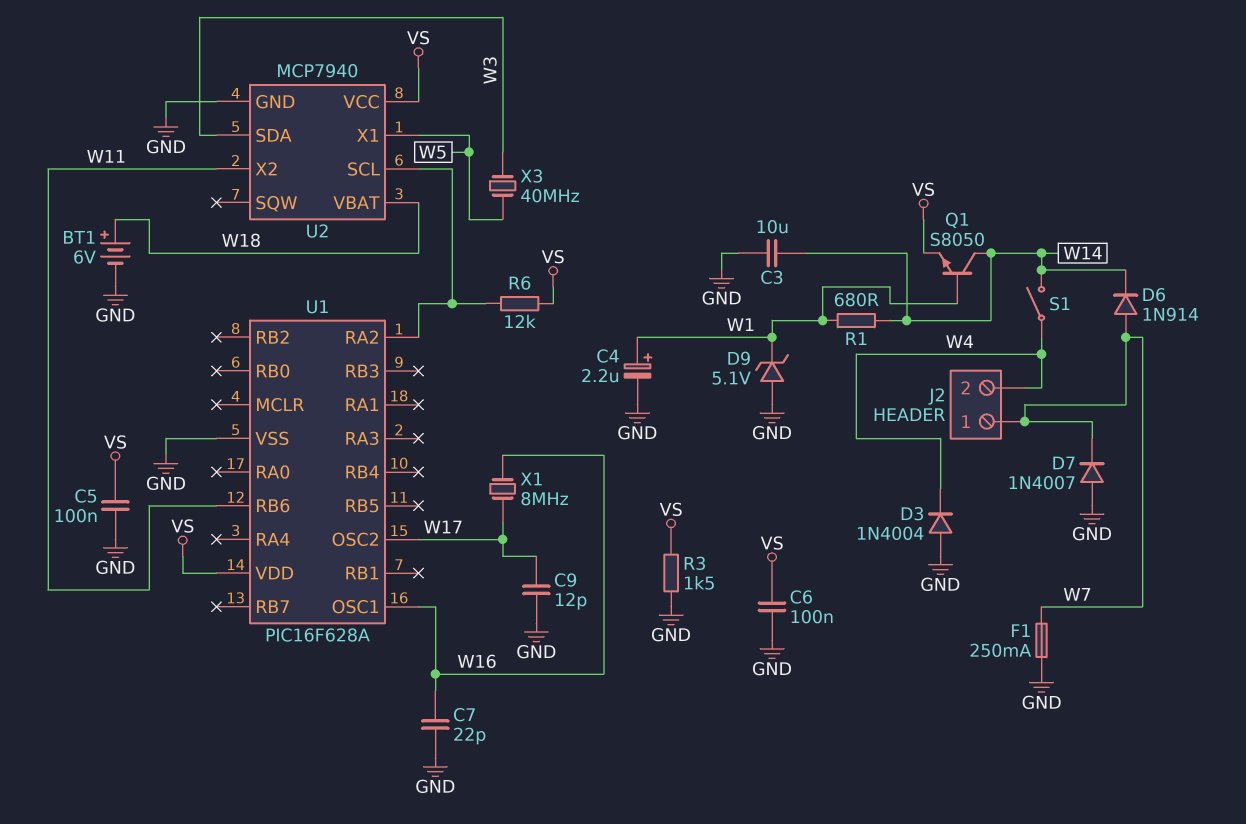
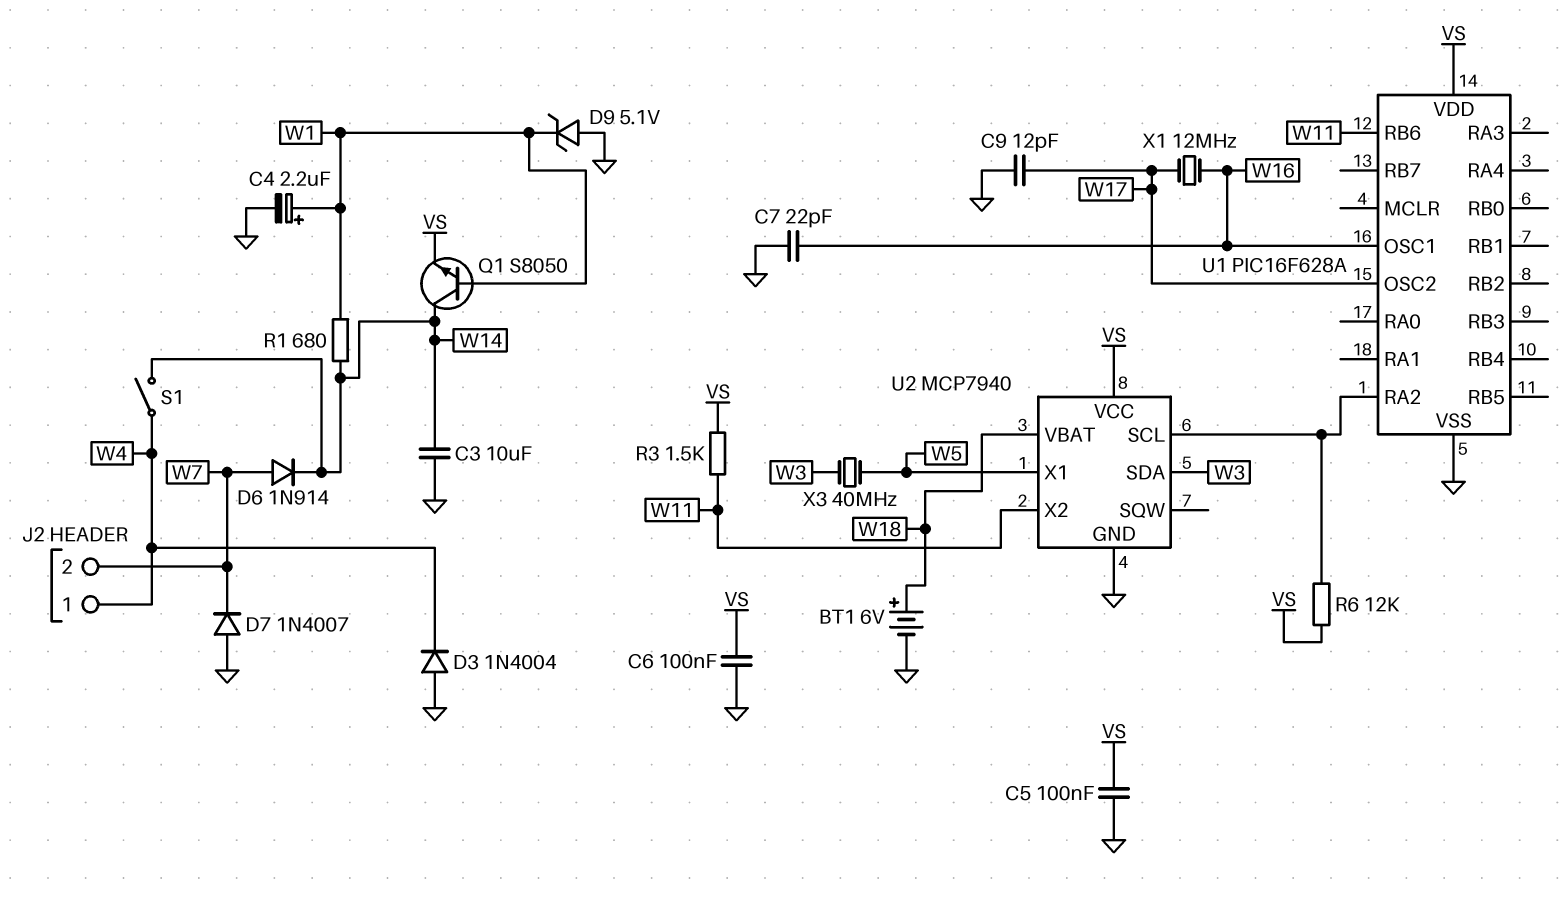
F1: 250mA (GND, W7) -> none
J2 pin 1: W7 -> W4
J2 pin 2: W4 -> W7
R3: 1.5k (GND, VS) -> 1.5k (VS, W11)
X1: 8MHz (W16, W17) -> 12MHz (W16, W17)

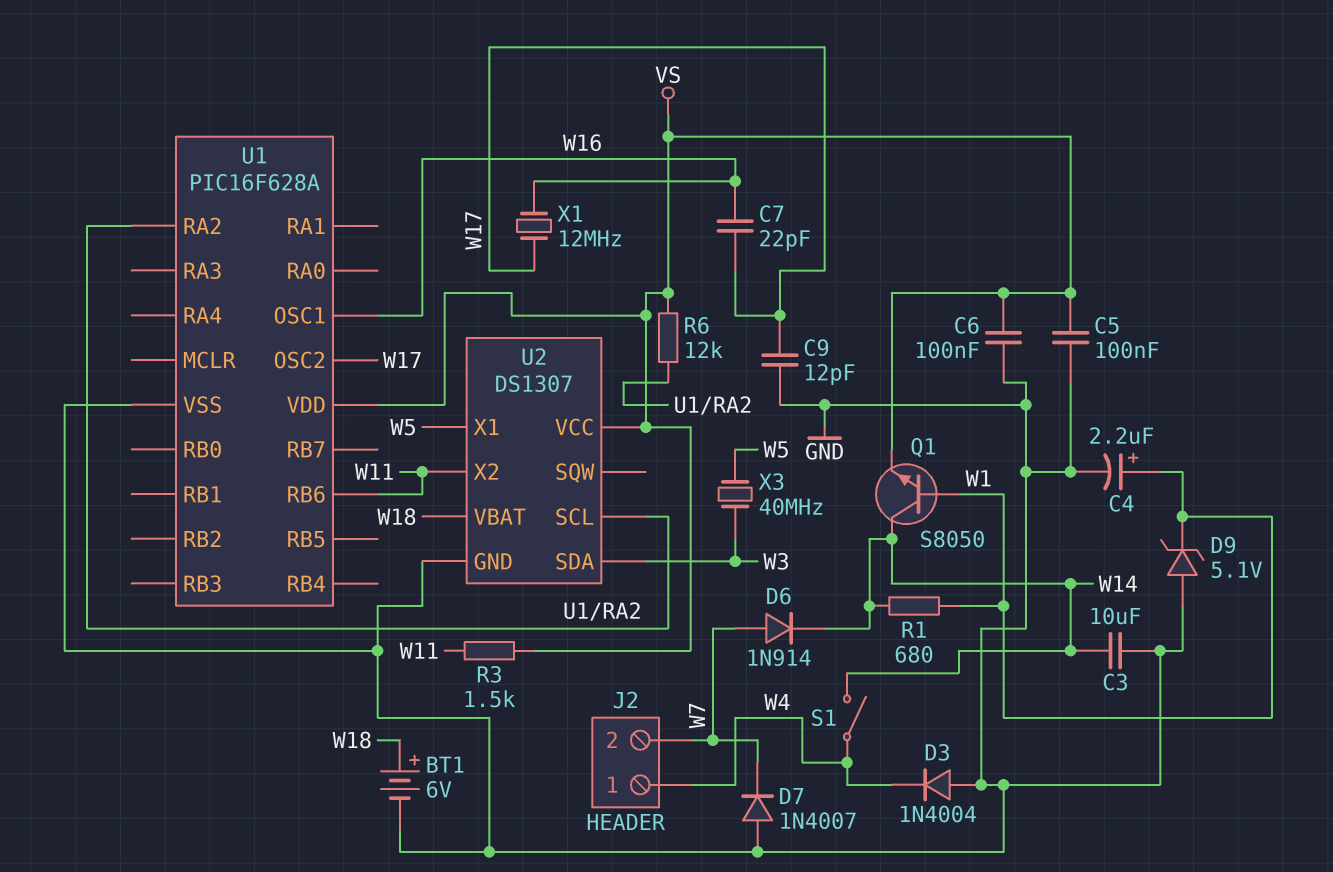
C7: 22pF (GND, W16) -> 22pF (W16, W17)
U2: MCP7940 -> DS1307

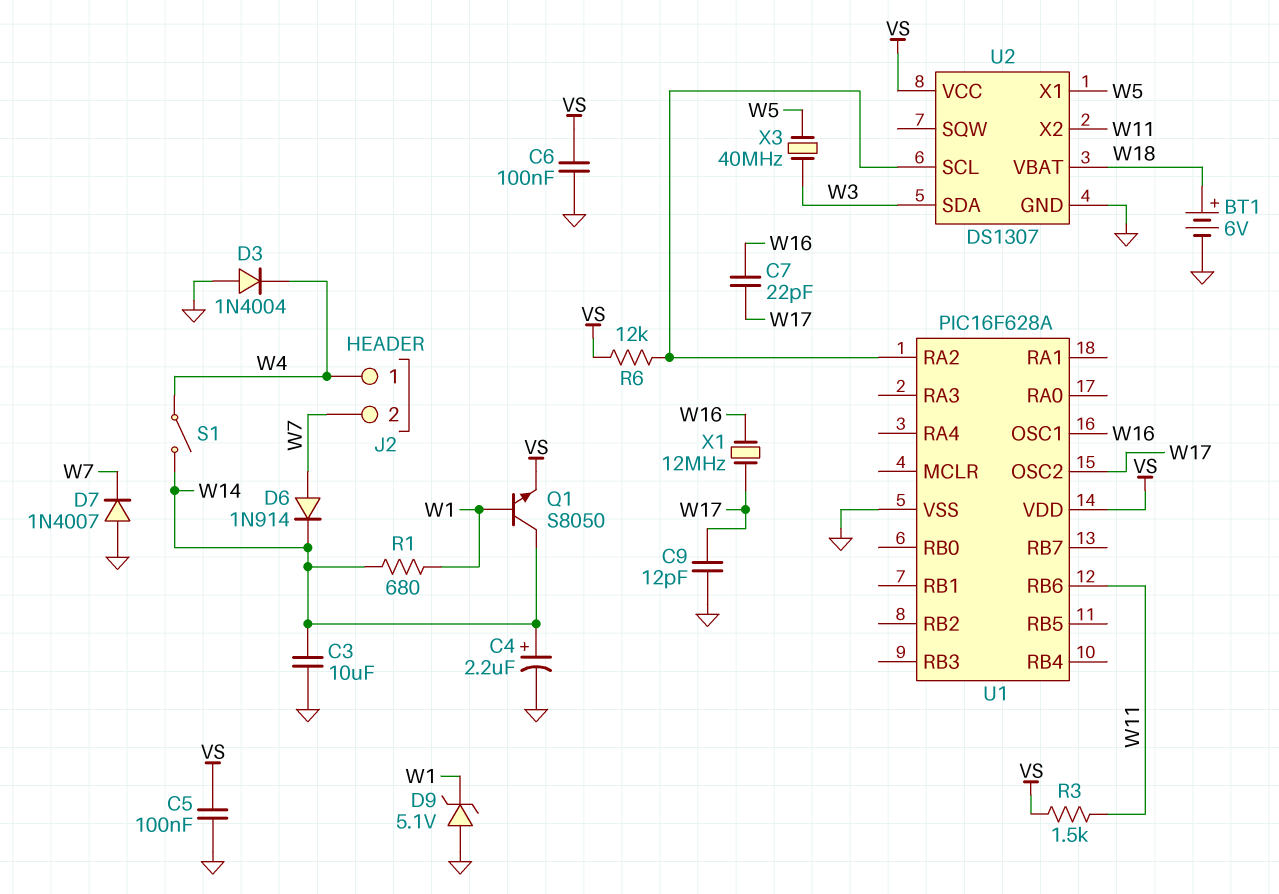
C4: 2.2uF (plus W1, minus GND) -> 2.2uF (plus W14, minus GND)

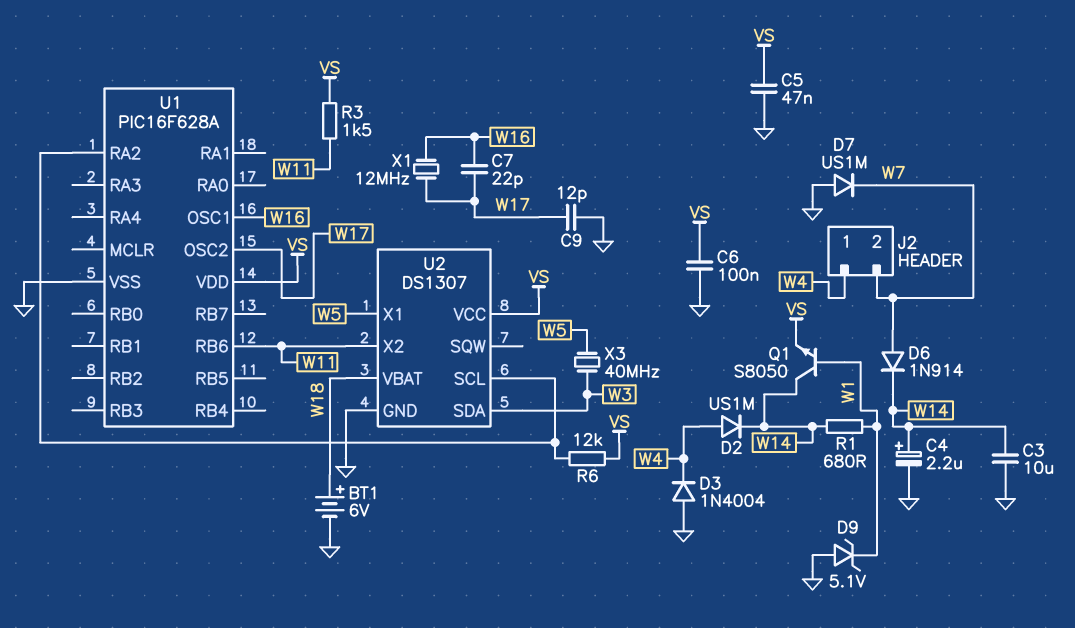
C5: 100nF (GND, VS) -> 47nF (GND, VS)
D2: none -> diode US1M (A W4, K W14)
D7: diode 1N4007 (A GND, K W7) -> diode US1M (A GND, K W7)
S1: switch (W4, W14) -> none

